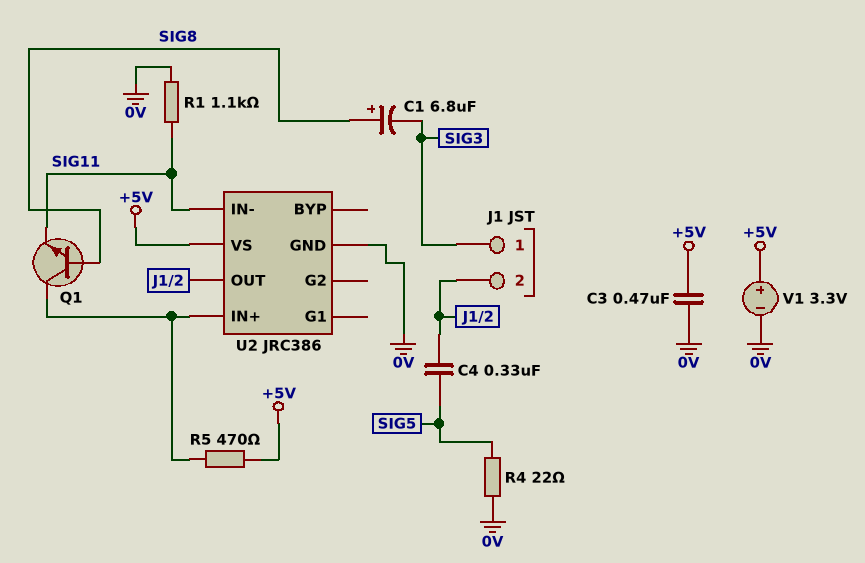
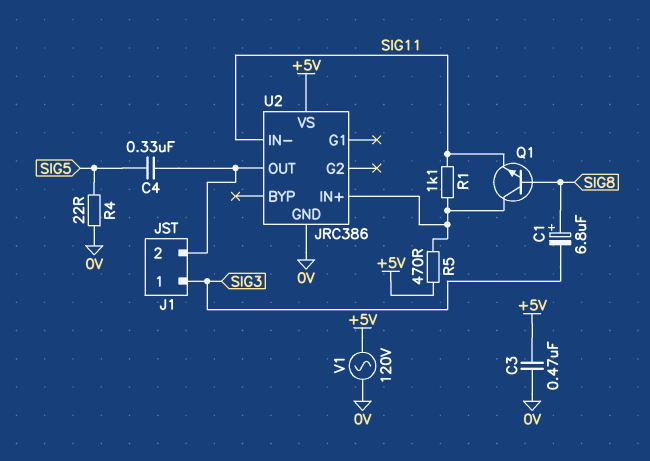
R1: 1.1k (0V, SIG11) -> 1.1k (SIG11, U2/IN+)
V1: 3.3V (plus +5V, minus 0V) -> AC 120V (+5V, 0V)

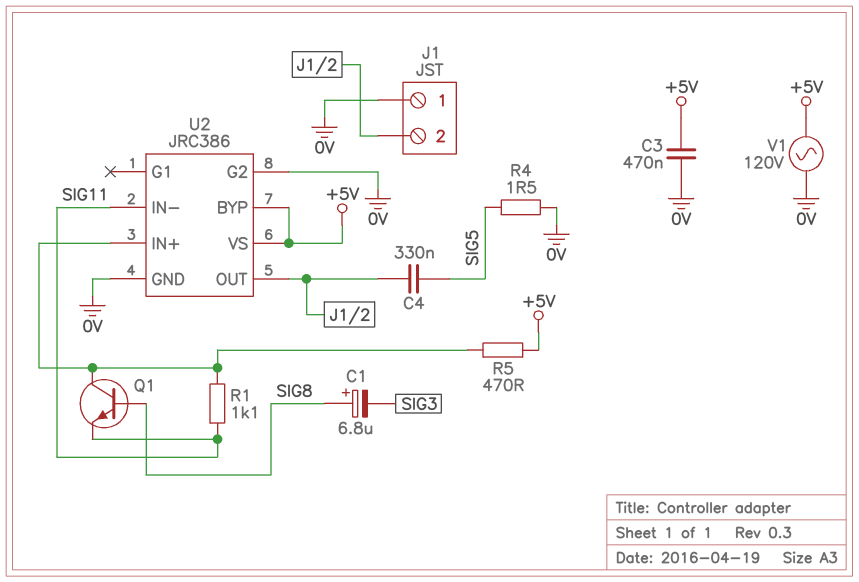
J1 pin 1: SIG3 -> 0V
R4: 22 (0V, SIG5) -> 1.5 (0V, SIG5)
U2 pin BYP: none -> +5V
U2 pin G2: none -> 0V

